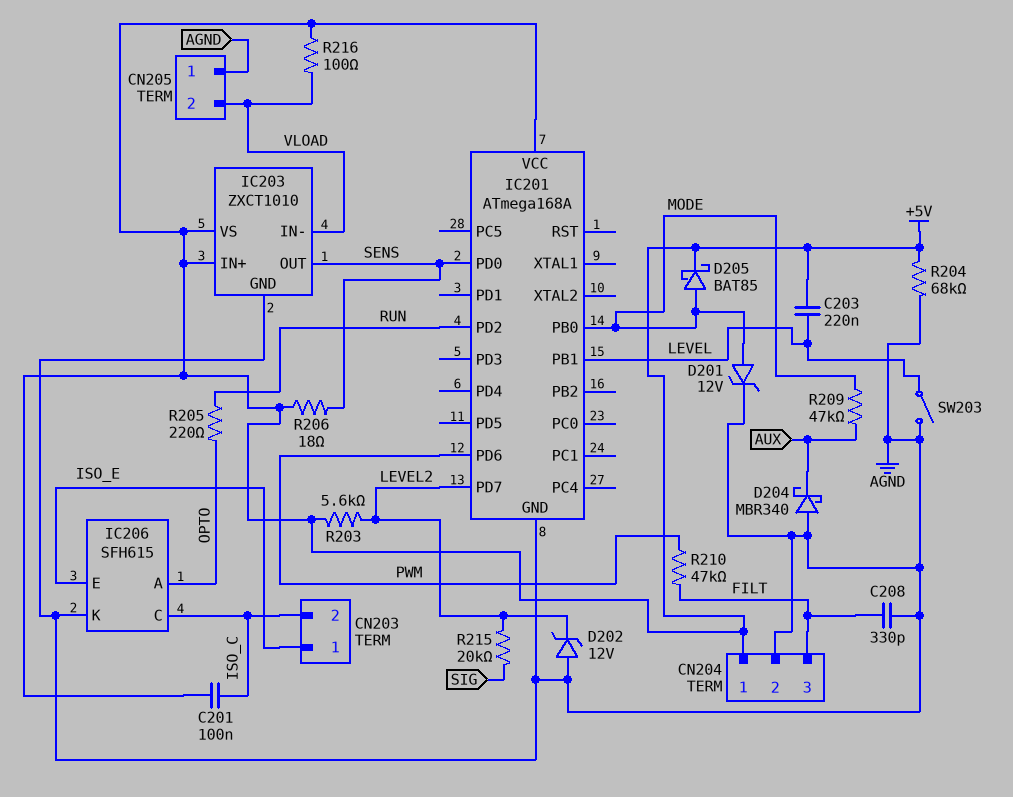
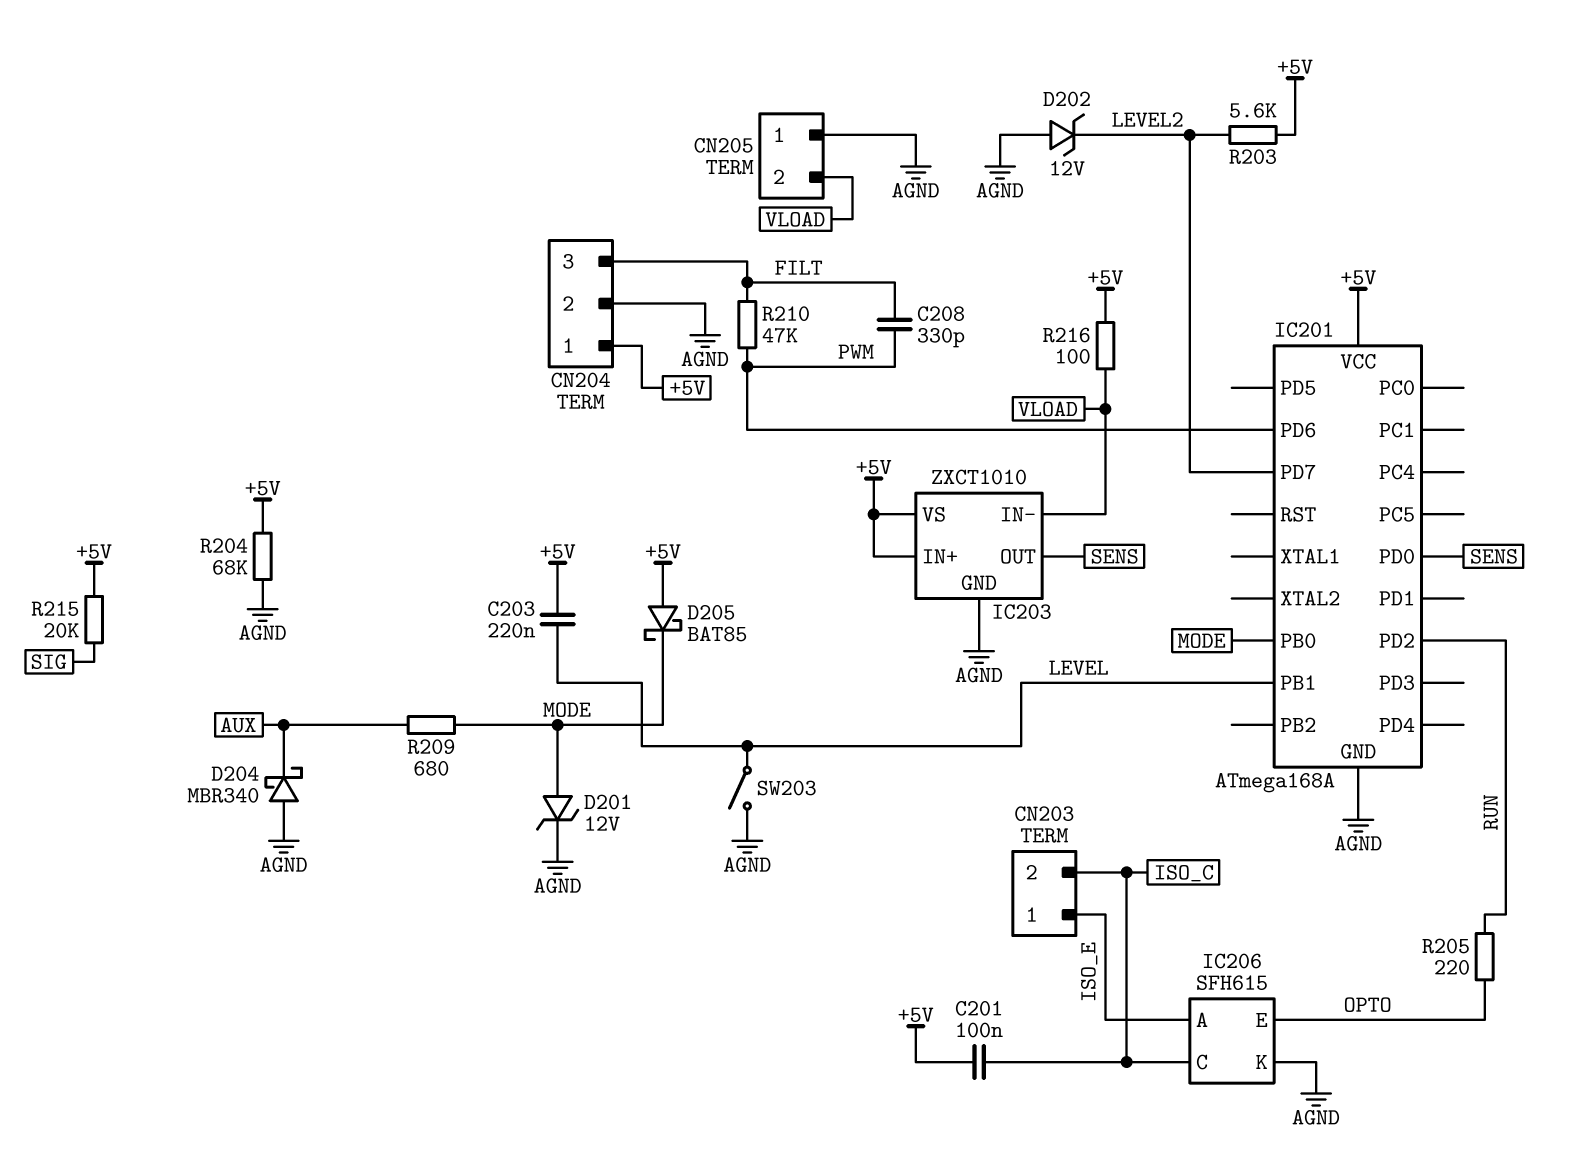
C208: 330pF (AGND, FILT) -> 330pF (FILT, PWM)
D205: schottky BAT85 (A MODE, K +5V) -> schottky BAT85 (A +5V, K MODE)
IC206 pin A: OPTO -> ISO_E
IC206 pin E: ISO_E -> OPTO
R206: 18 (+5V, SENS) -> none
R209: 47k (AUX, MODE) -> 680 (AUX, MODE)
R215: 20k (LEVEL2, SIG) -> 20k (+5V, SIG)

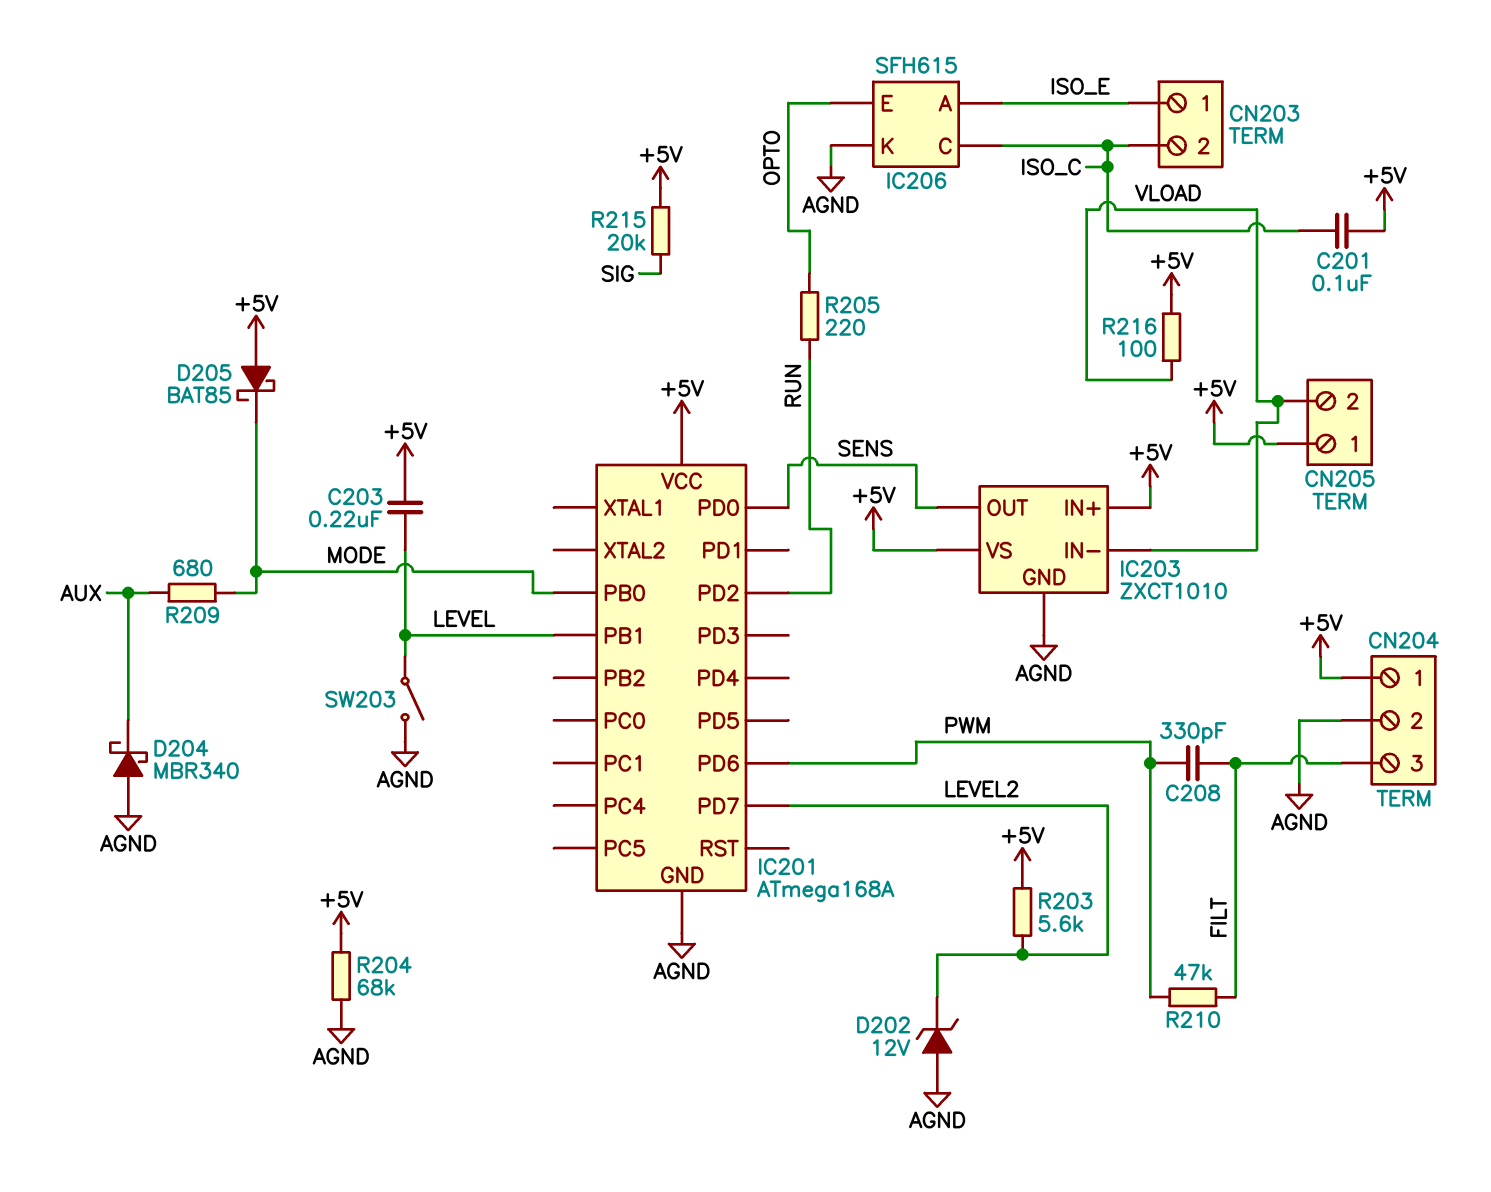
CN205 pin 1: AGND -> +5V
D201: zener 12V (A MODE, K AGND) -> none

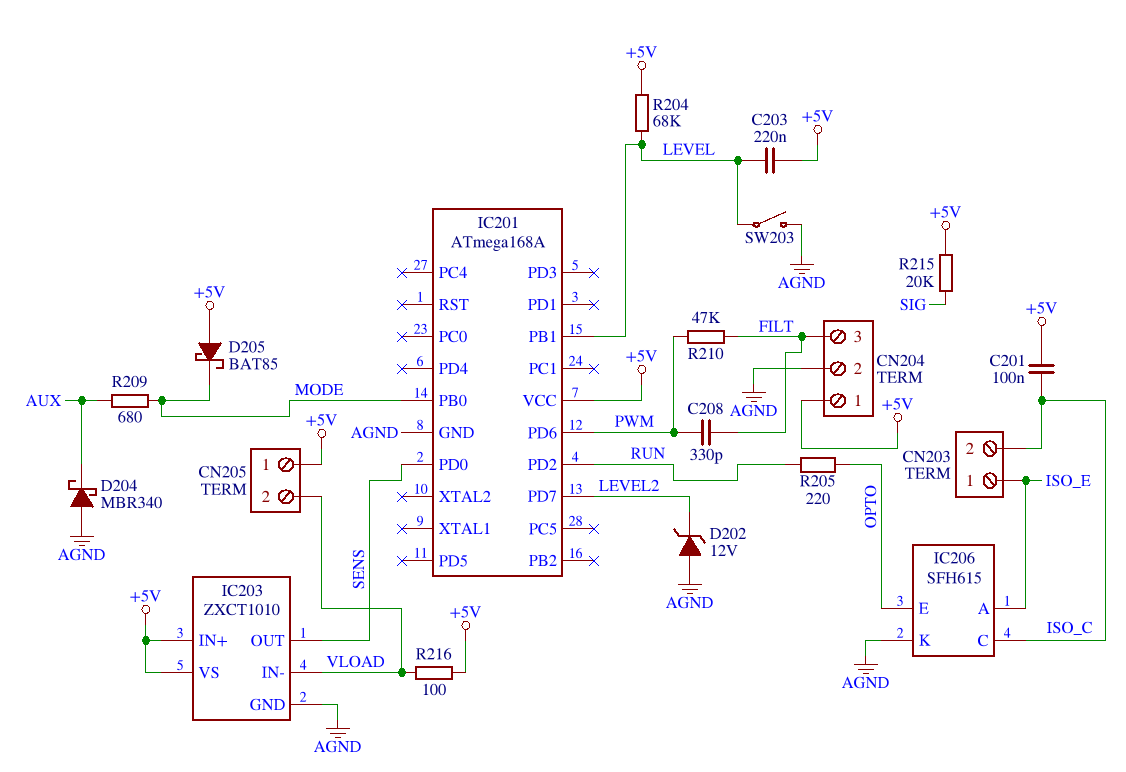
R203: 5.6k (+5V, LEVEL2) -> none
R204: 68k (+5V, AGND) -> 68k (+5V, LEVEL)

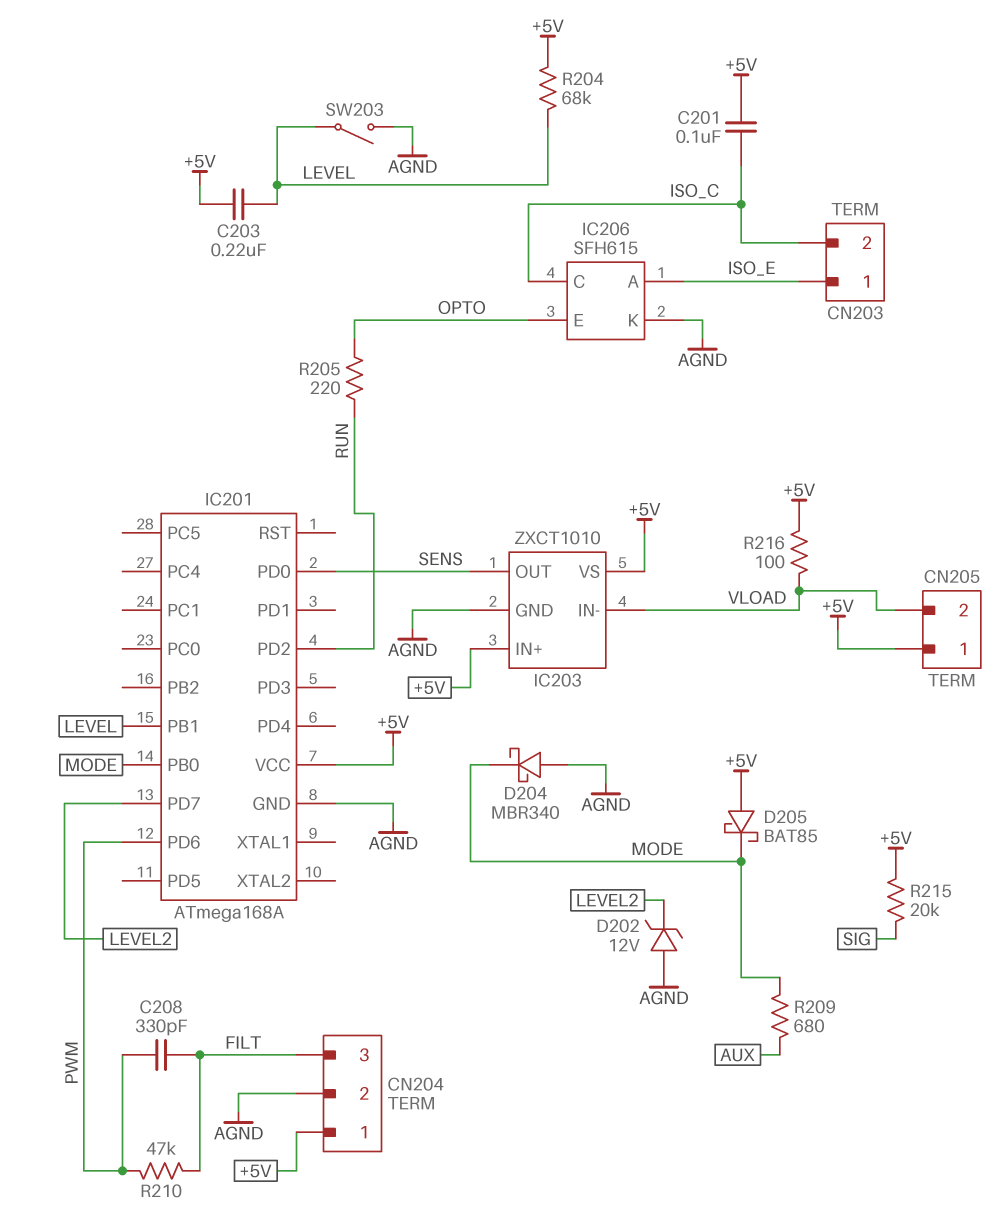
D204: schottky MBR340 (A AGND, K AUX) -> schottky MBR340 (A AGND, K MODE)

